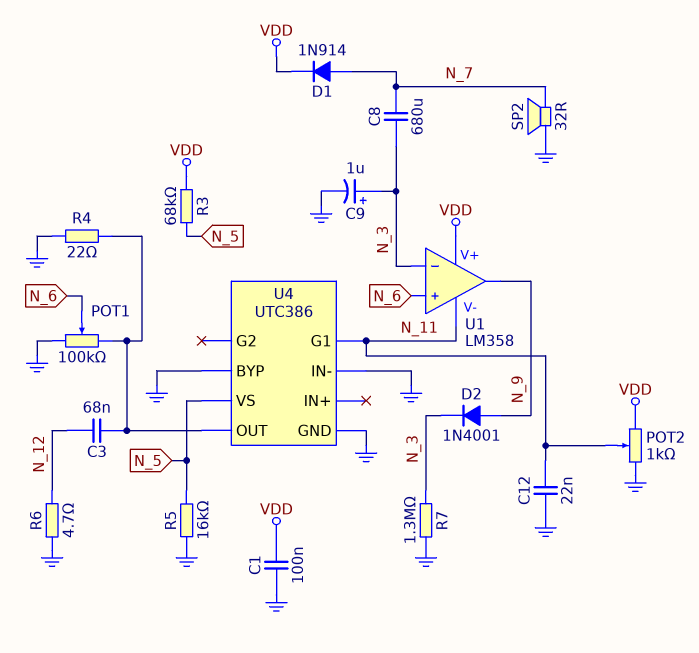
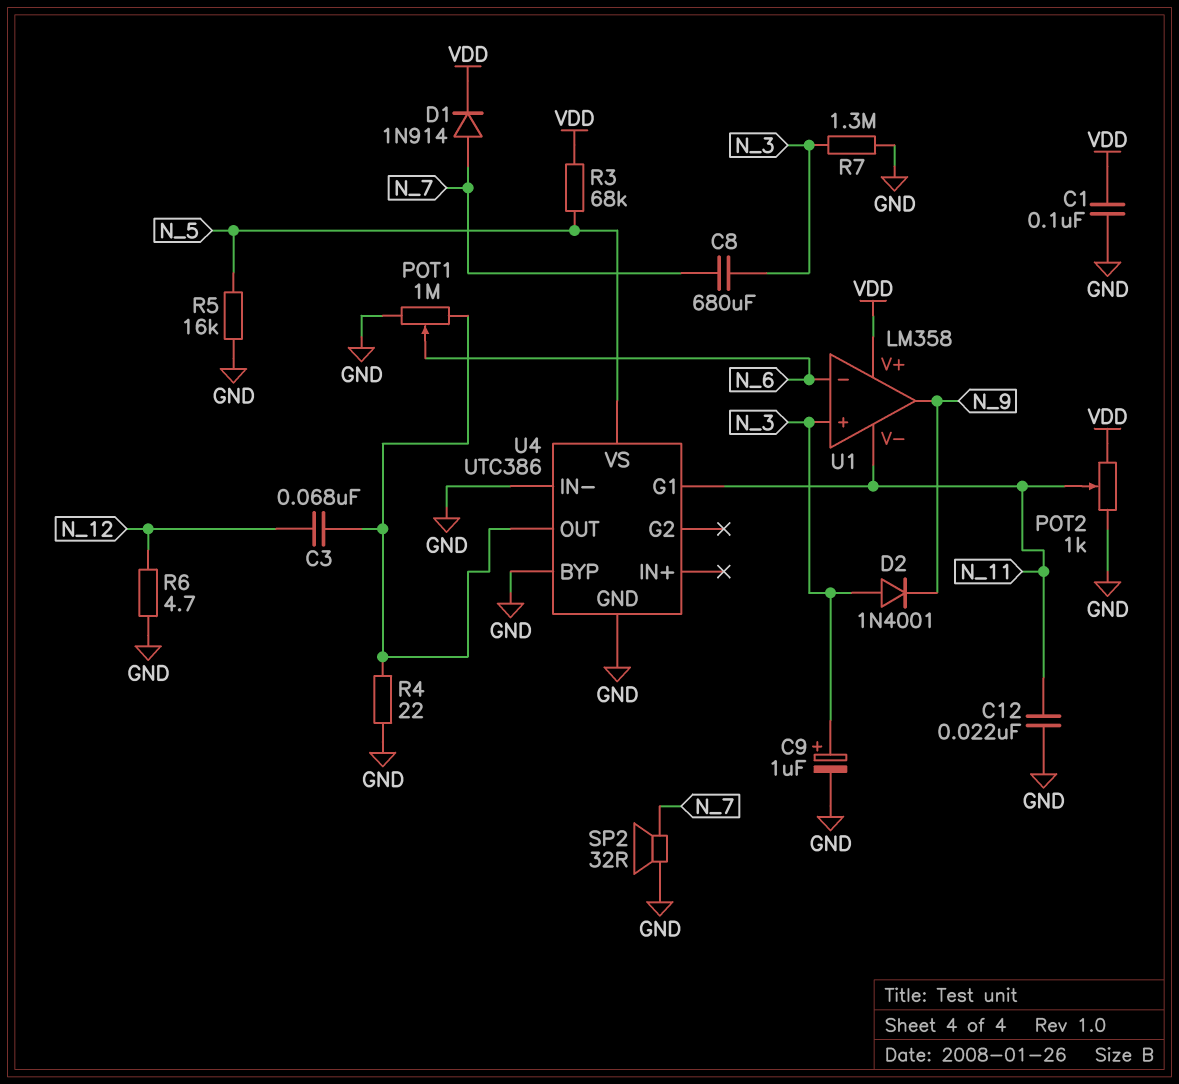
D2: diode 1N4001 (A N_9, K N_3) -> diode 1N4001 (A N_3, K N_9)
POT1: 100k (GND, U4/OUT, wiper N_6) -> 1M (GND, U4/OUT, wiper N_6)
U1 pin in+: N_6 -> N_3
U1 pin in-: N_3 -> N_6

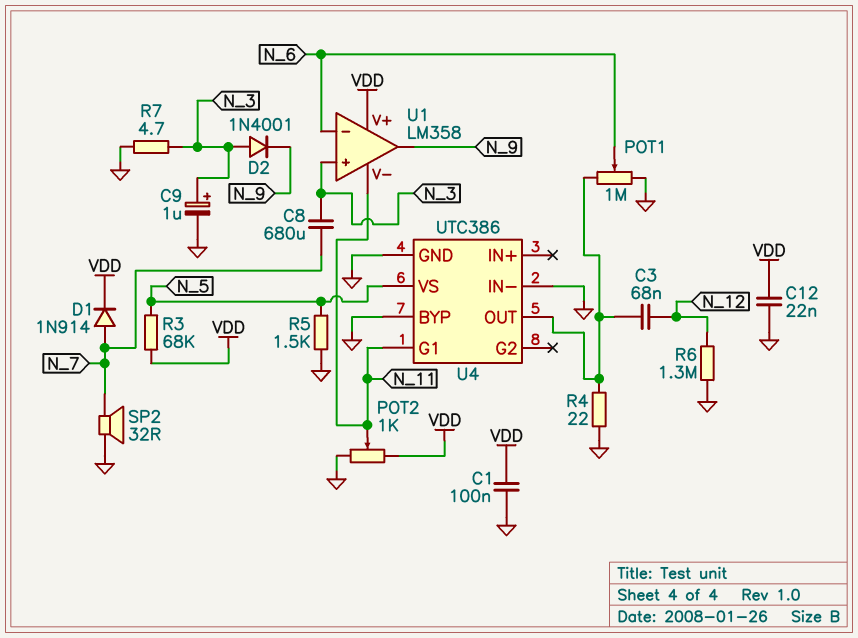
C12: 22nF (GND, N_11) -> 22nF (GND, VDD)
R5: 16k (GND, N_5) -> 1.5k (GND, N_5)
R6: 4.7 (GND, N_12) -> 1.3M (GND, N_12)
R7: 1.3M (GND, N_3) -> 4.7 (GND, N_3)

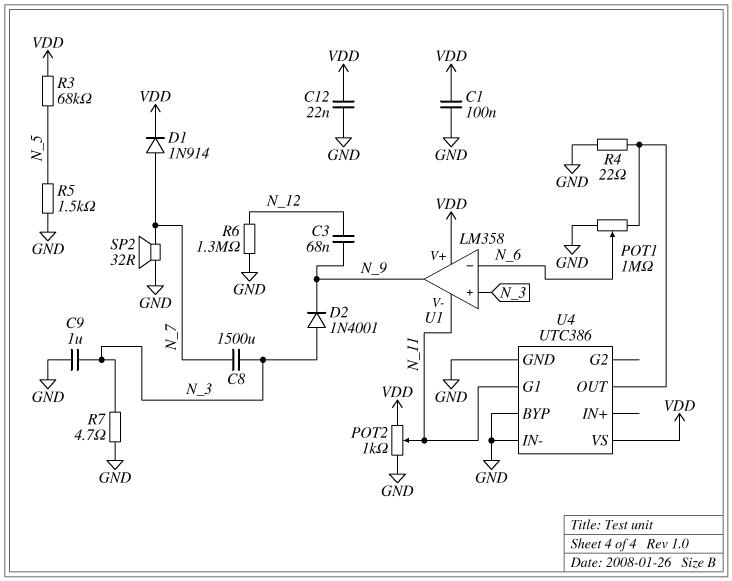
C3: 68nF (N_12, U4/OUT) -> 68nF (N_9, N_12)
C8: 680uF (N_3, N_7) -> 1500uF (N_3, N_7)
C9: 1uF (plus N_3, minus GND) -> 1uF (GND, N_3)
U4 pin VS: N_5 -> VDD

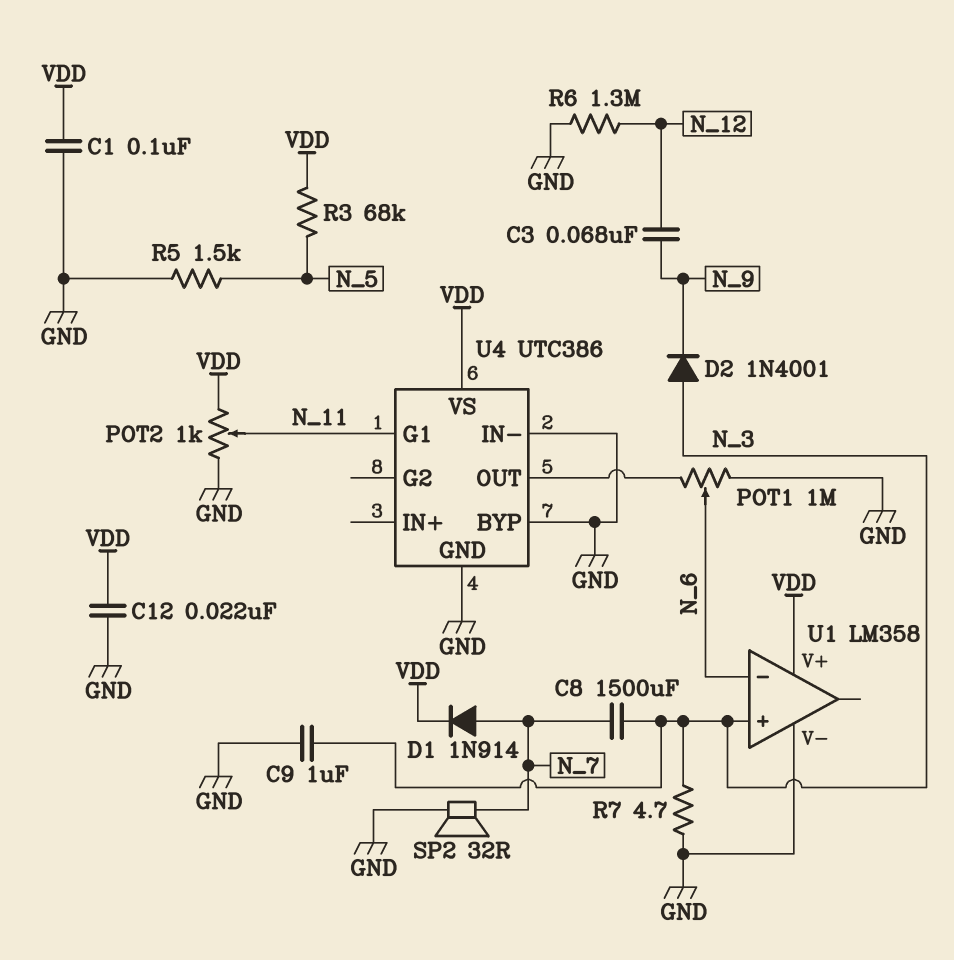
R4: 22 (GND, U4/OUT) -> none
U1 pin V-: N_11 -> GND
U1 pin out: N_9 -> none

